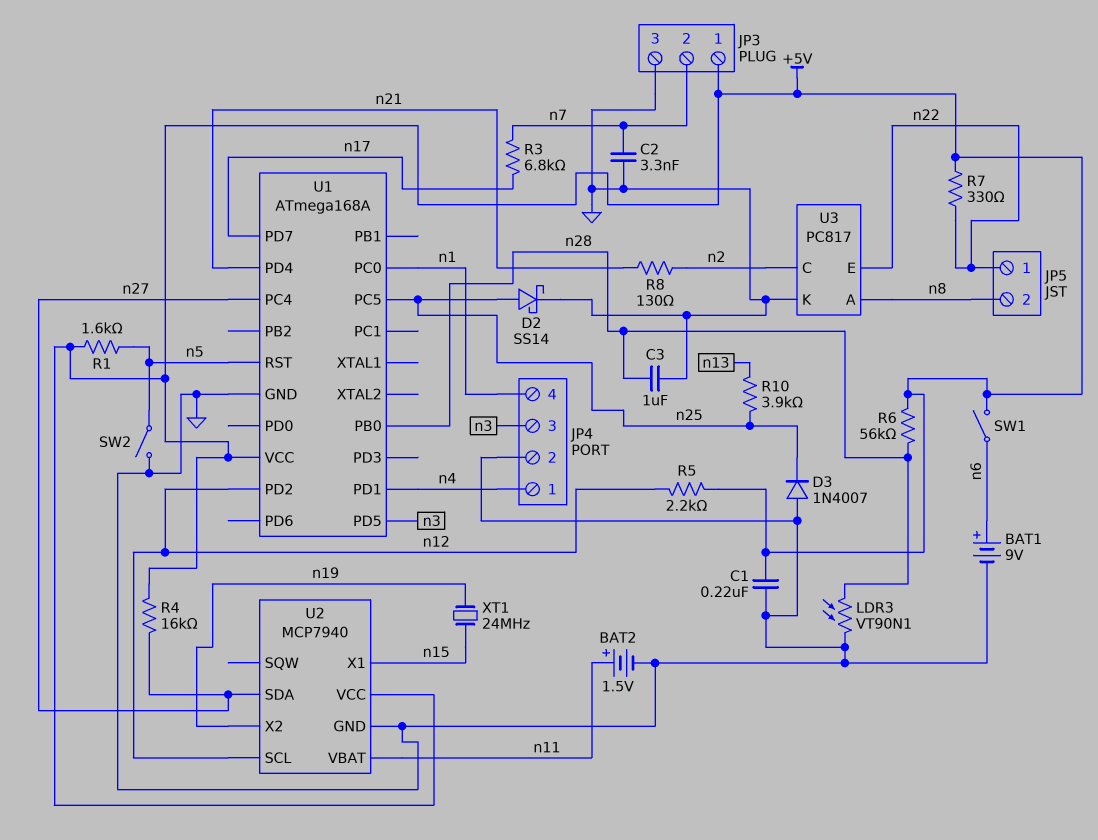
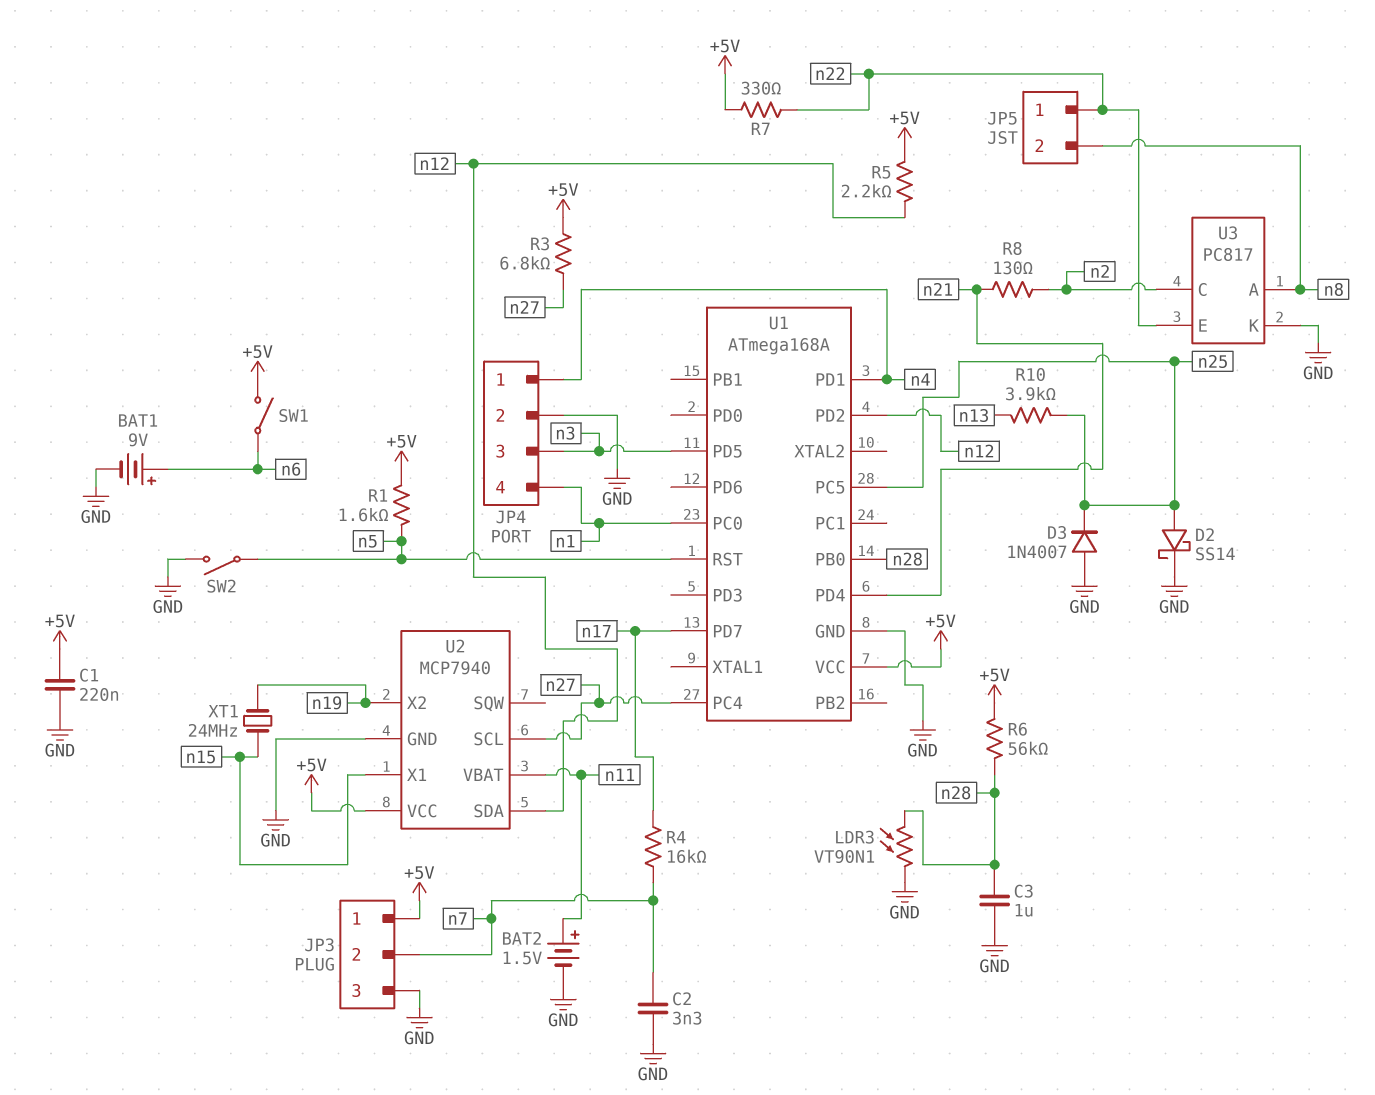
R3: 6.8k (n7, n17) -> 6.8k (+5V, n27)
R4: 16k (+5V, n27) -> 16k (n7, n17)
U2 pin SCL: n12 -> n27
U2 pin SDA: n27 -> n12

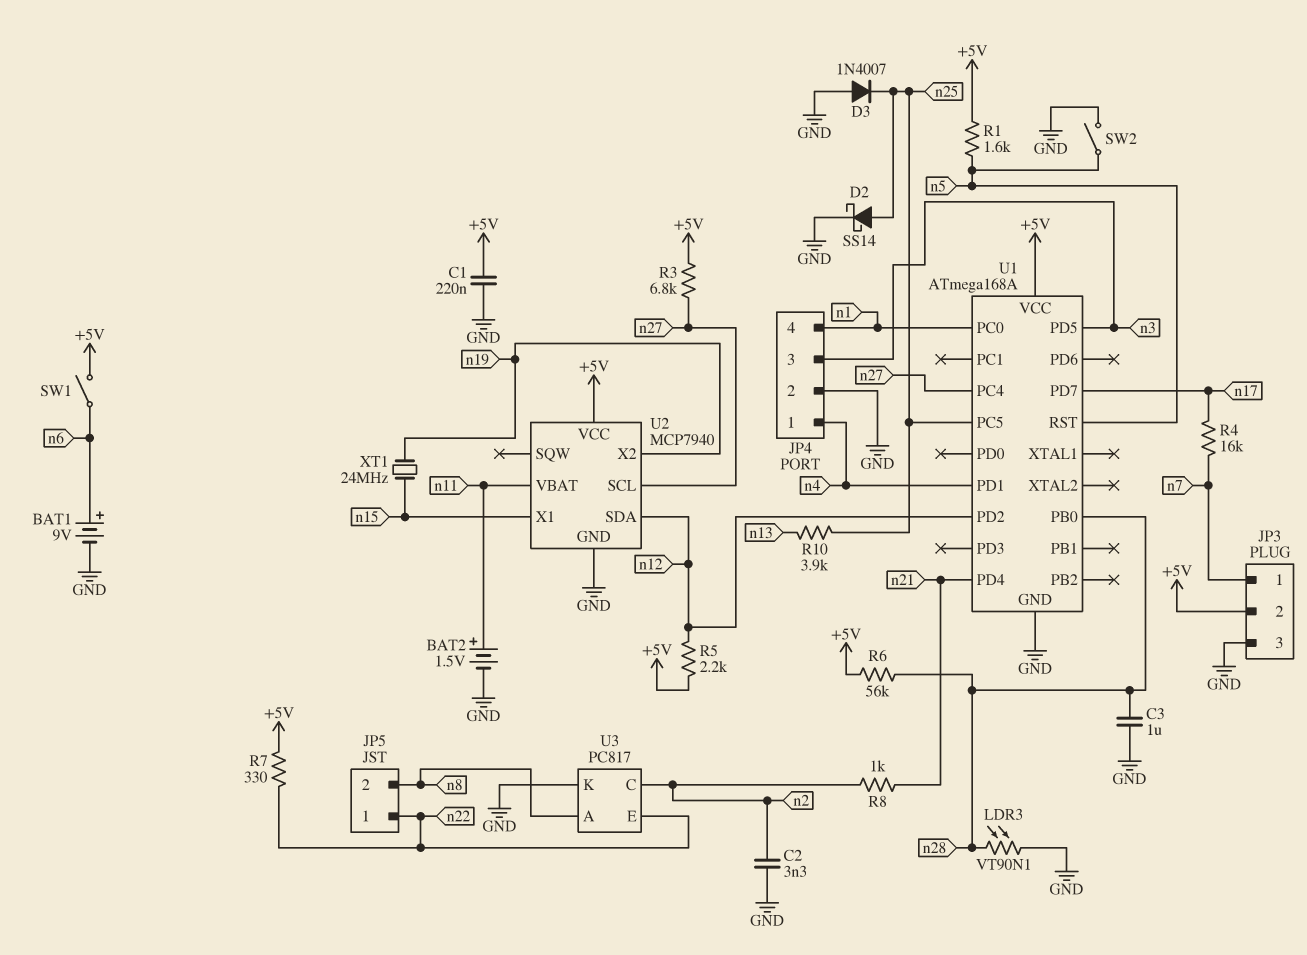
C2: 3.3nF (GND, n7) -> 3.3nF (GND, n2)
JP3 pin 1: +5V -> n7
JP3 pin 2: n7 -> +5V
R8: 130 (n2, n21) -> 1k (n2, n21)

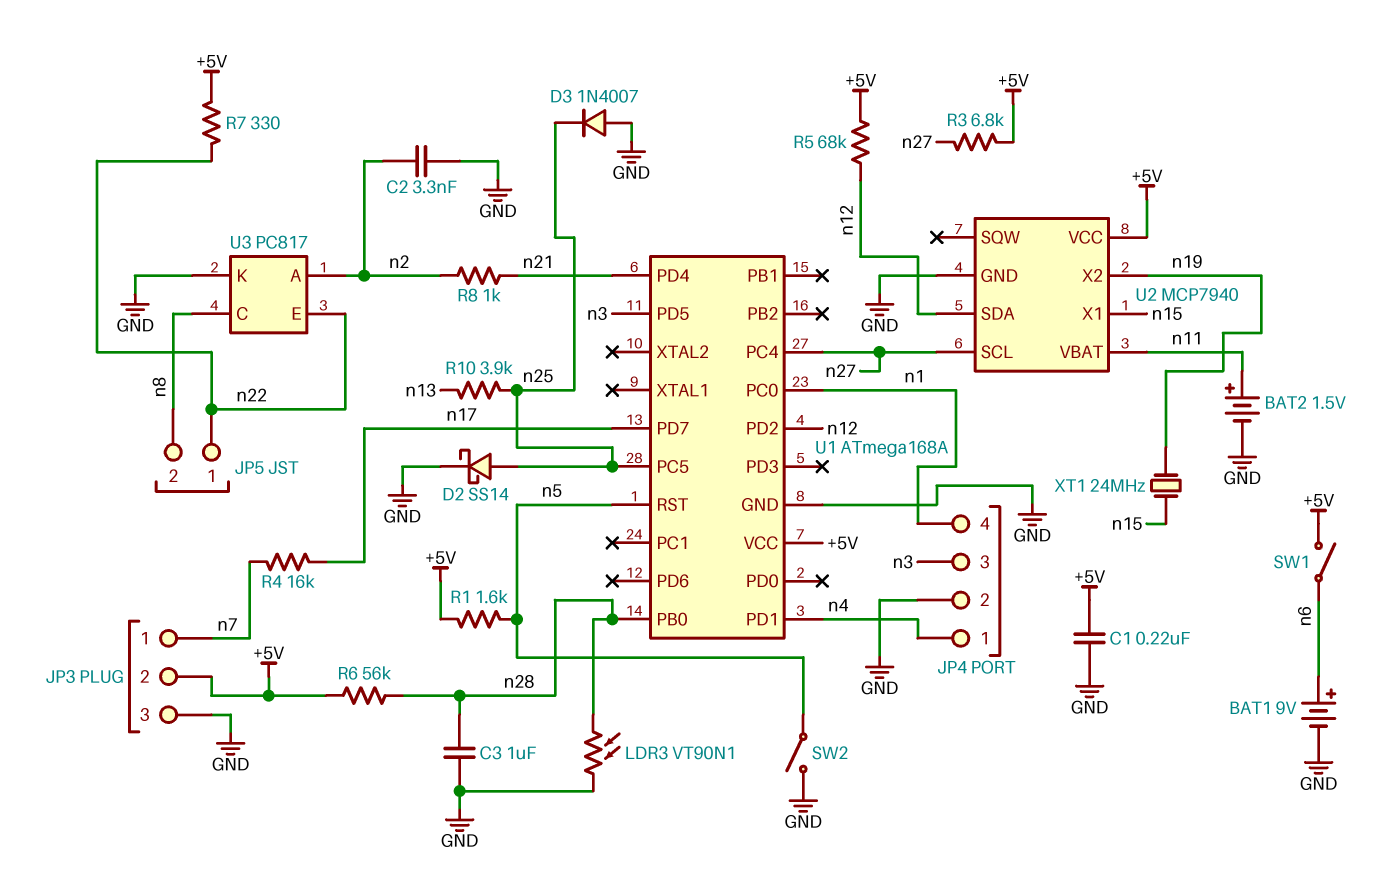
R5: 2.2k (+5V, n12) -> 68k (+5V, n12)
U3 pin A: n8 -> n2
U3 pin C: n2 -> n8

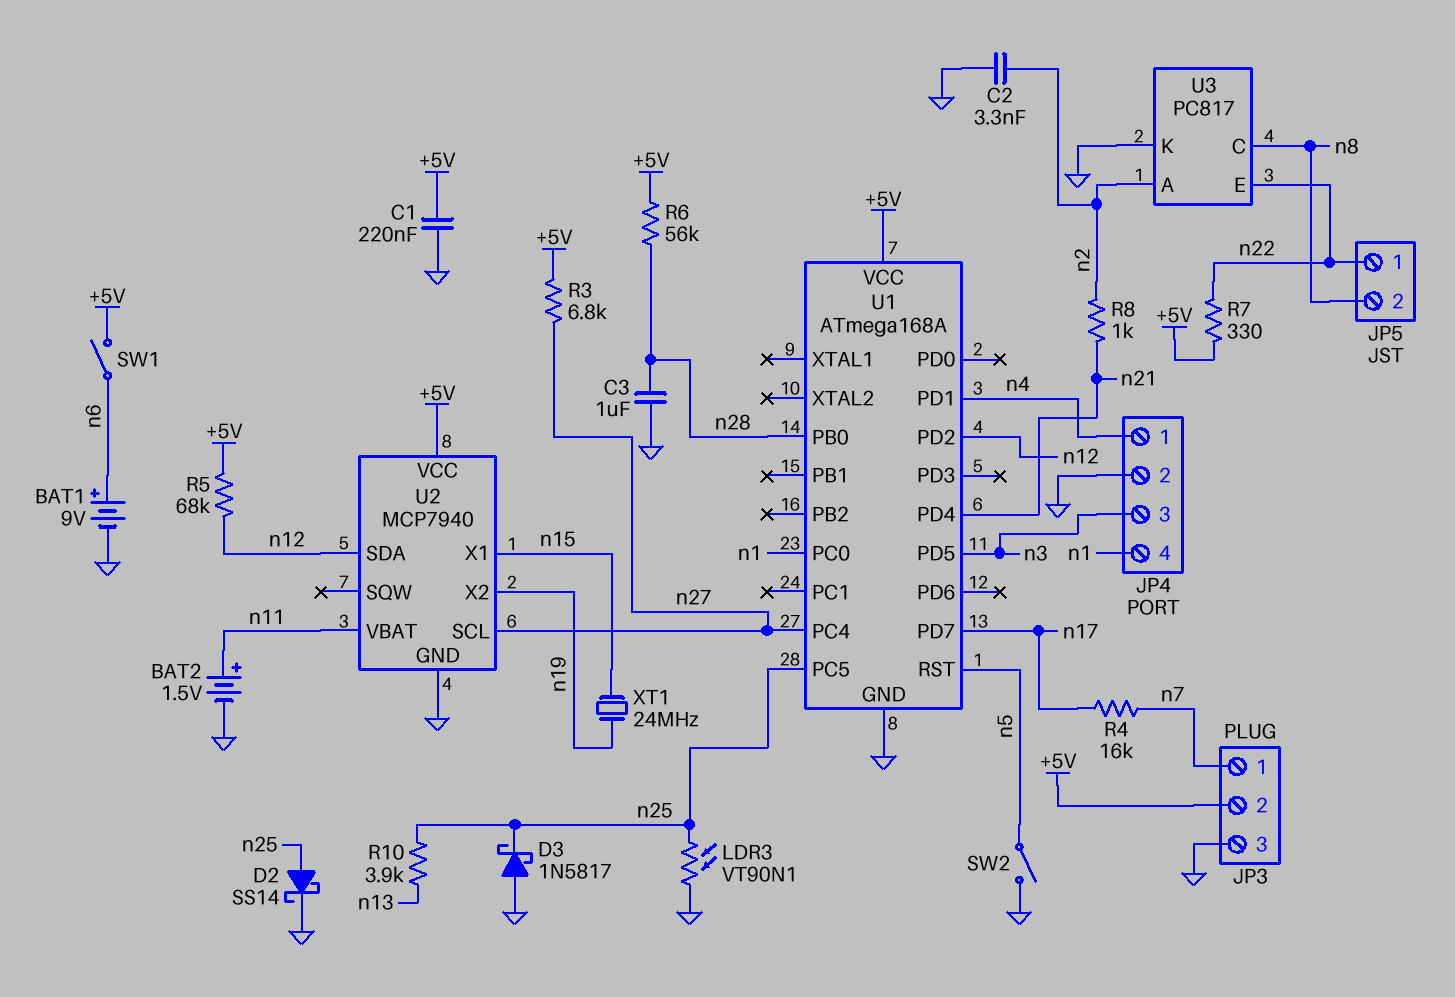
D3: diode 1N4007 (A GND, K n25) -> schottky 1N5817 (A GND, K n25)
LDR3: VT90N1 (GND, n28) -> VT90N1 (GND, n25)
R1: 1.6k (+5V, n5) -> none

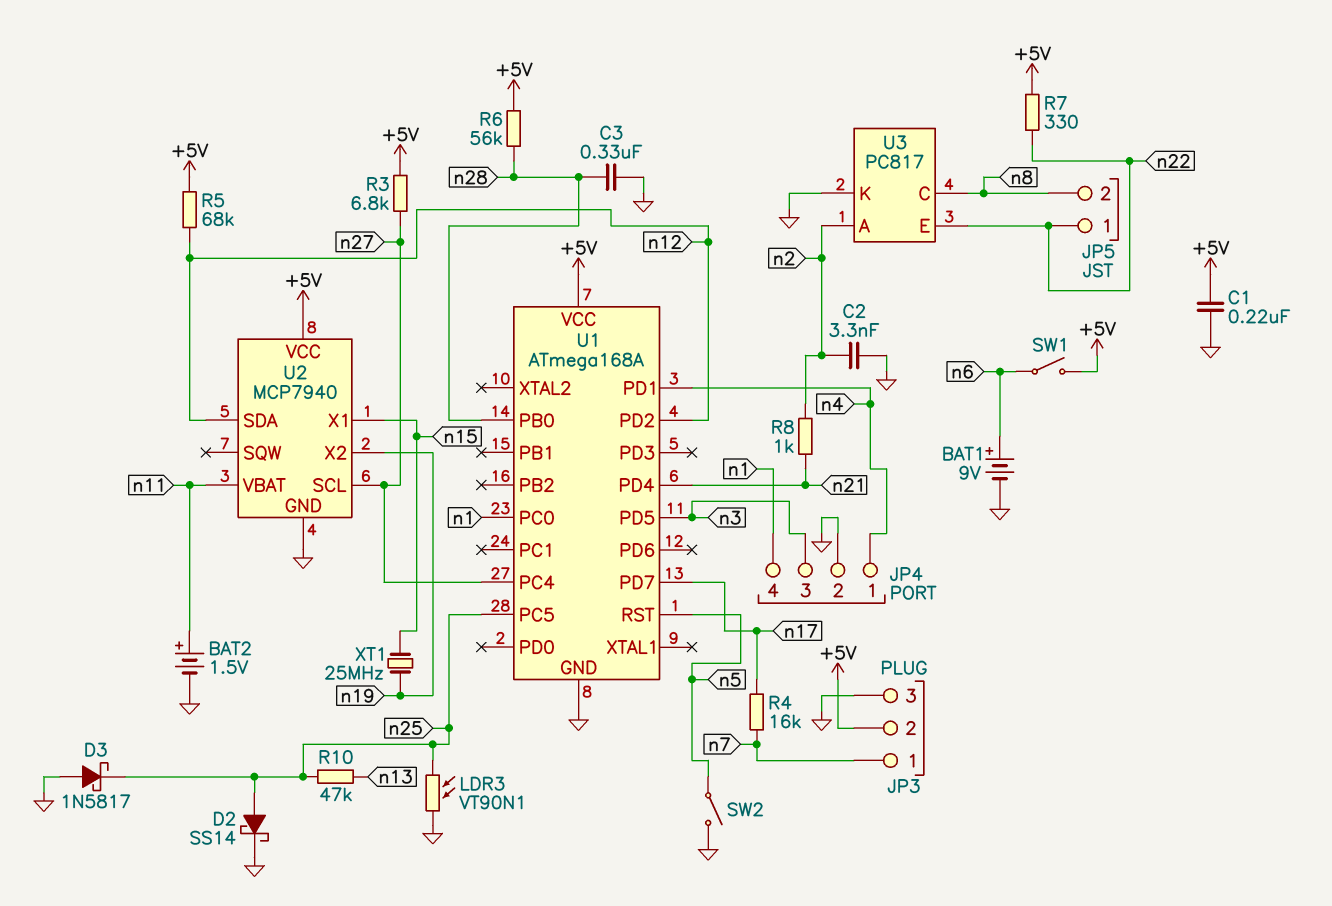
C3: 1uF (GND, n28) -> 330nF (GND, n28)
R10: 3.9k (n13, n25) -> 47k (n13, n25)
XT1: 24MHz (n15, n19) -> 25MHz (n15, n19)

